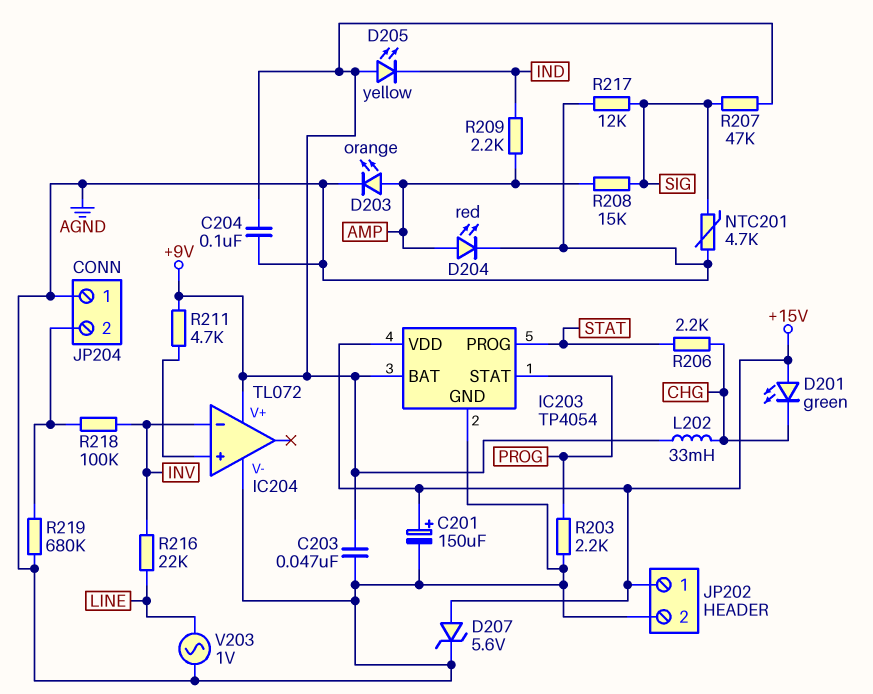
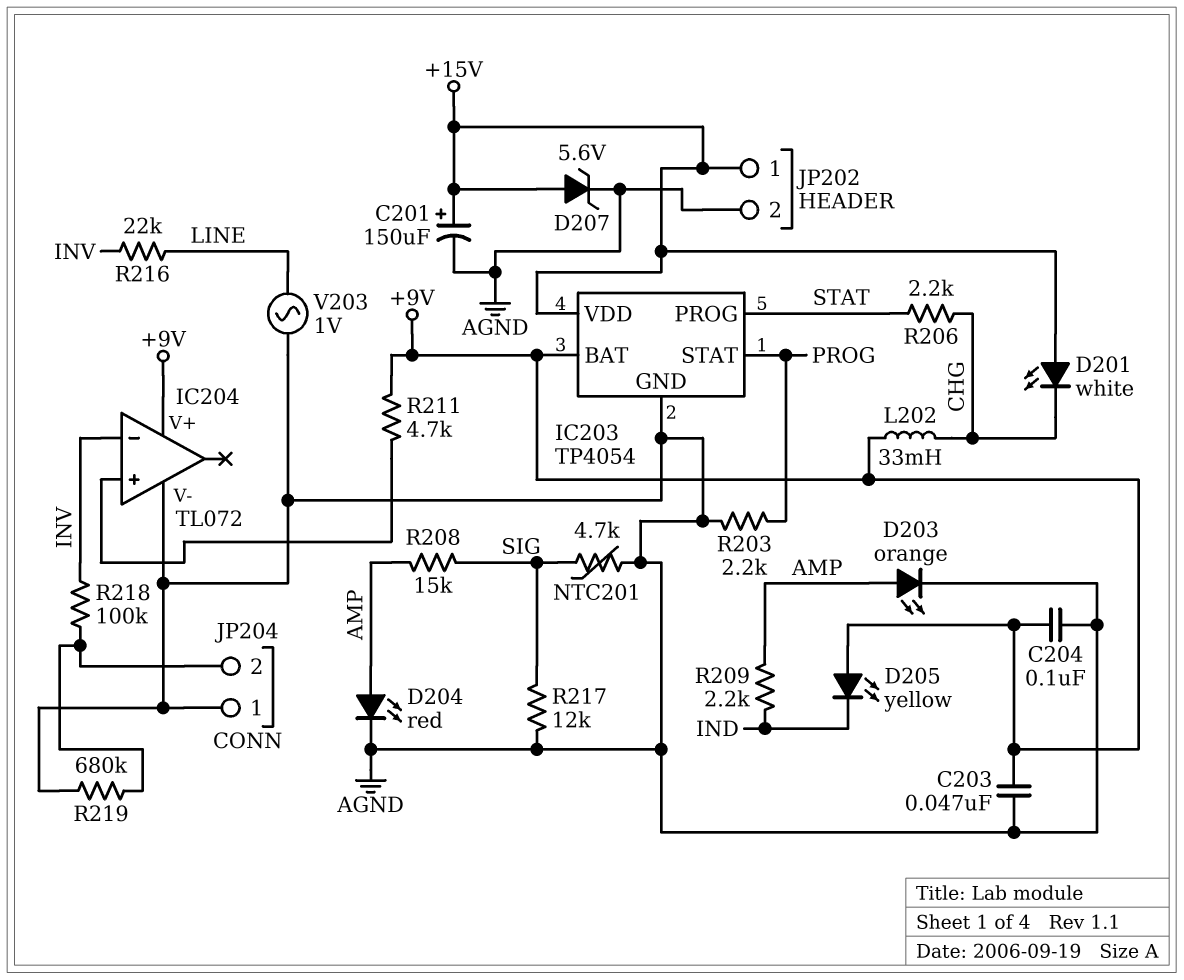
D201: LED green (A +15V, K CHG) -> LED white (A +15V, K CHG)
R207: 47k (+9V, SIG) -> none

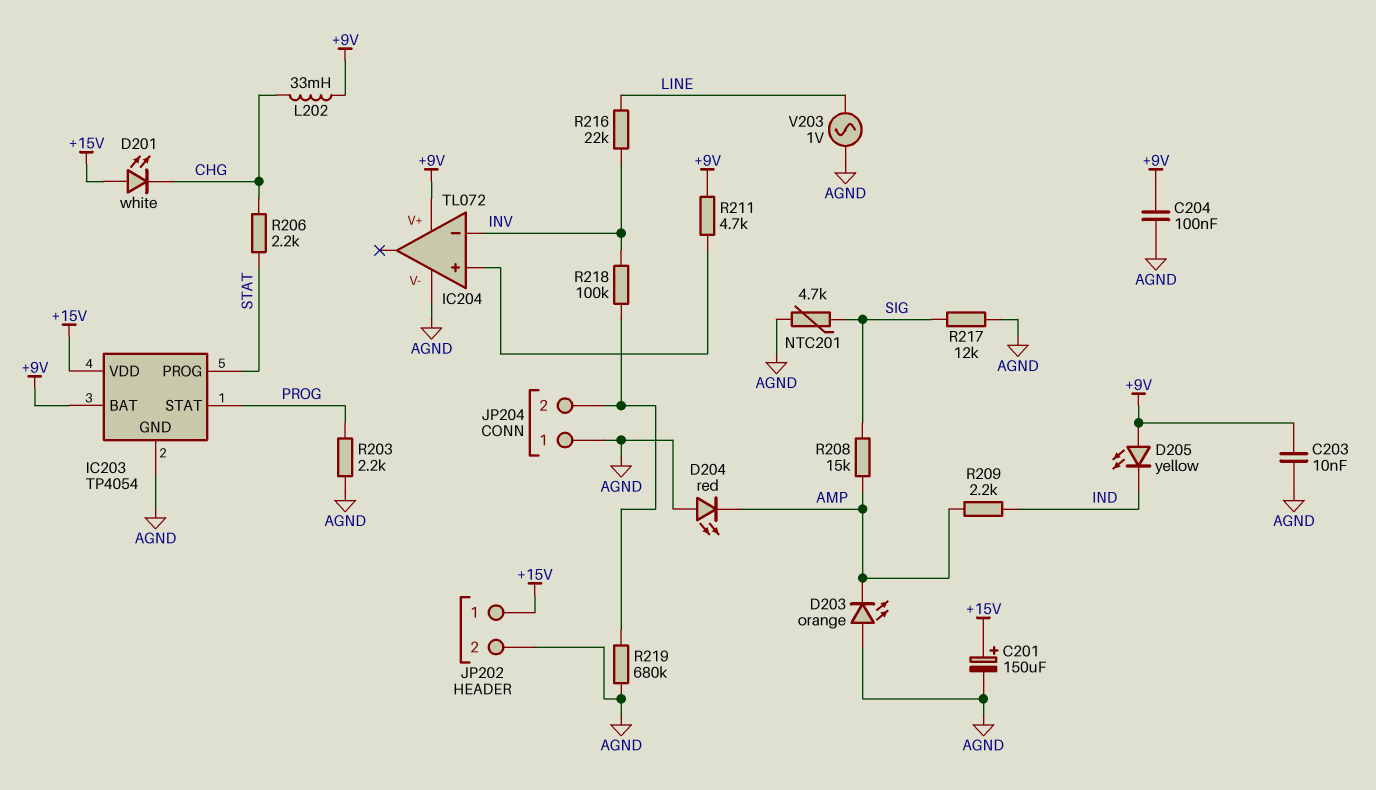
C203: 47nF (+9V, AGND) -> 10nF (+9V, AGND)
D203: LED orange (A AMP, K AGND) -> LED orange (A AGND, K AMP)
D204: LED red (A AMP, K AGND) -> LED red (A AGND, K AMP)
D207: zener 5.6V (A +15V, K AGND) -> none

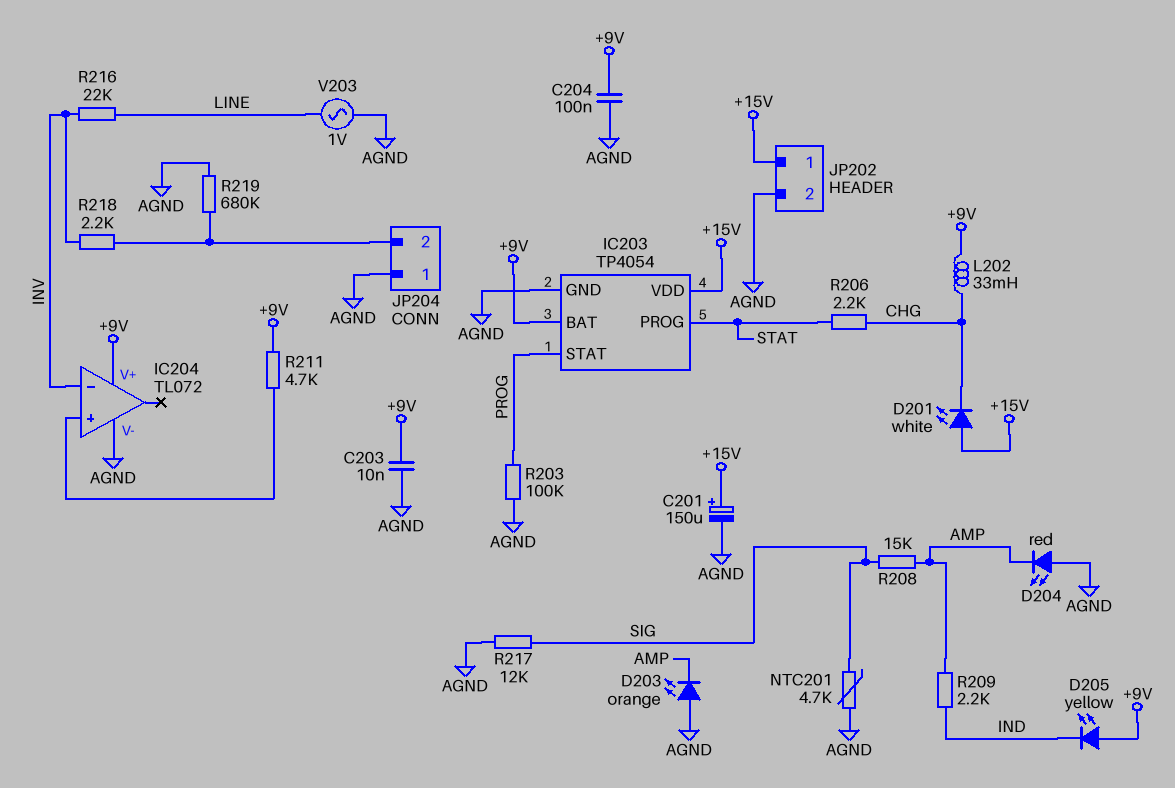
R203: 2.2k (AGND, PROG) -> 100k (AGND, PROG)
R218: 100k (INV, JP204/2) -> 2.2k (INV, JP204/2)

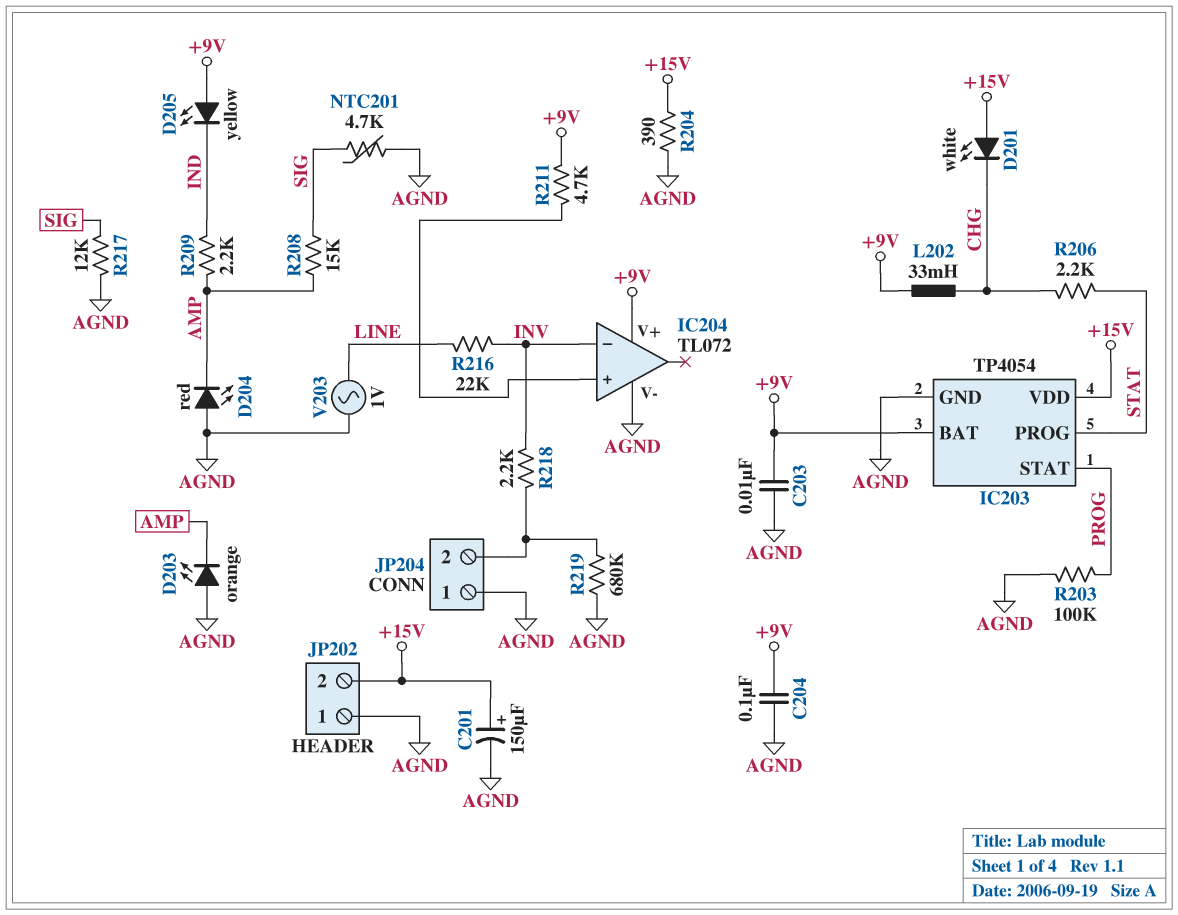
JP202 pin 1: +15V -> AGND
JP202 pin 2: AGND -> +15V
R204: none -> 390 (+15V, AGND)

